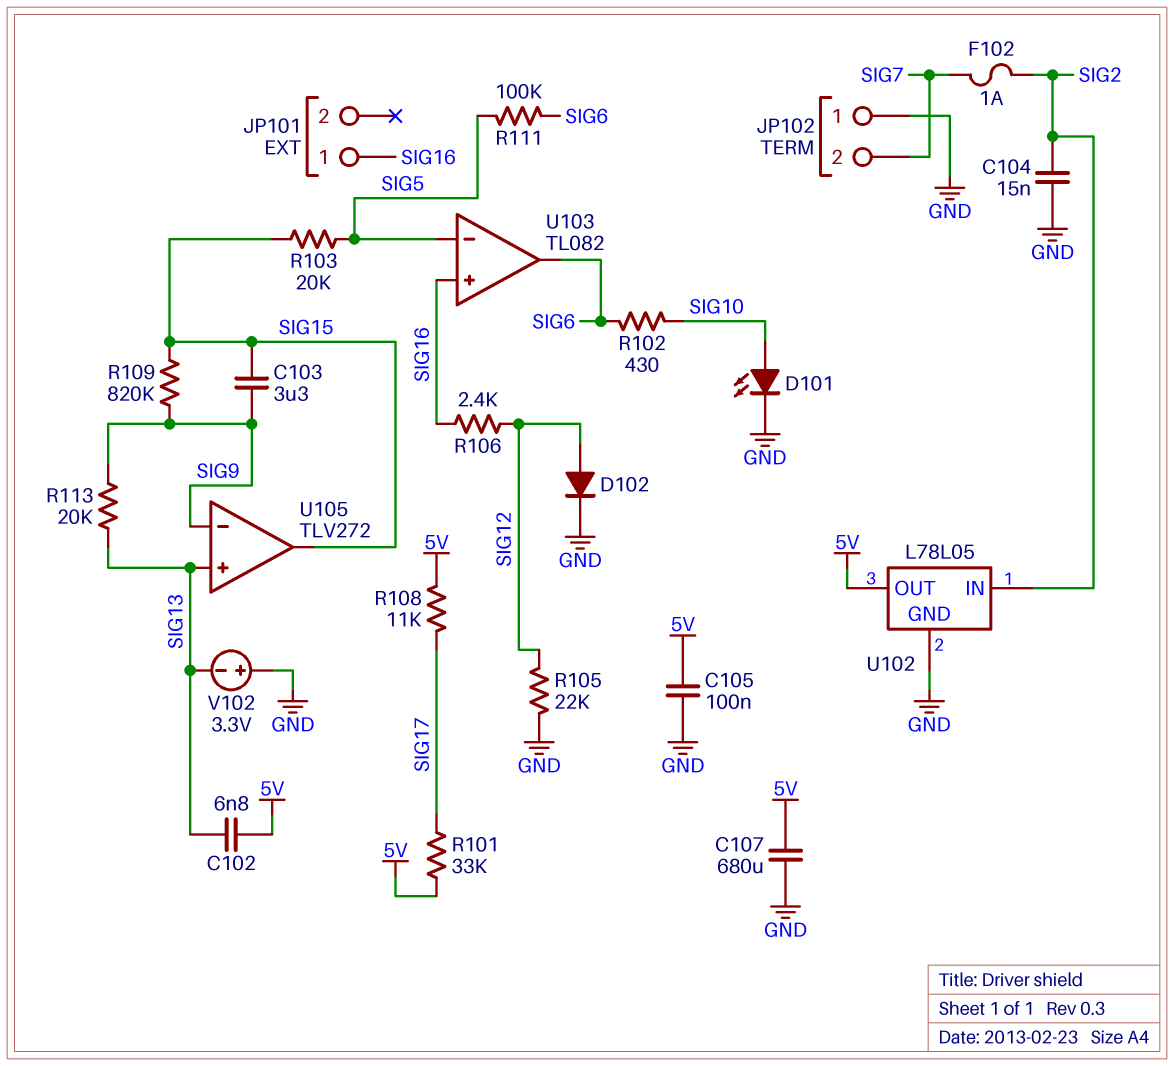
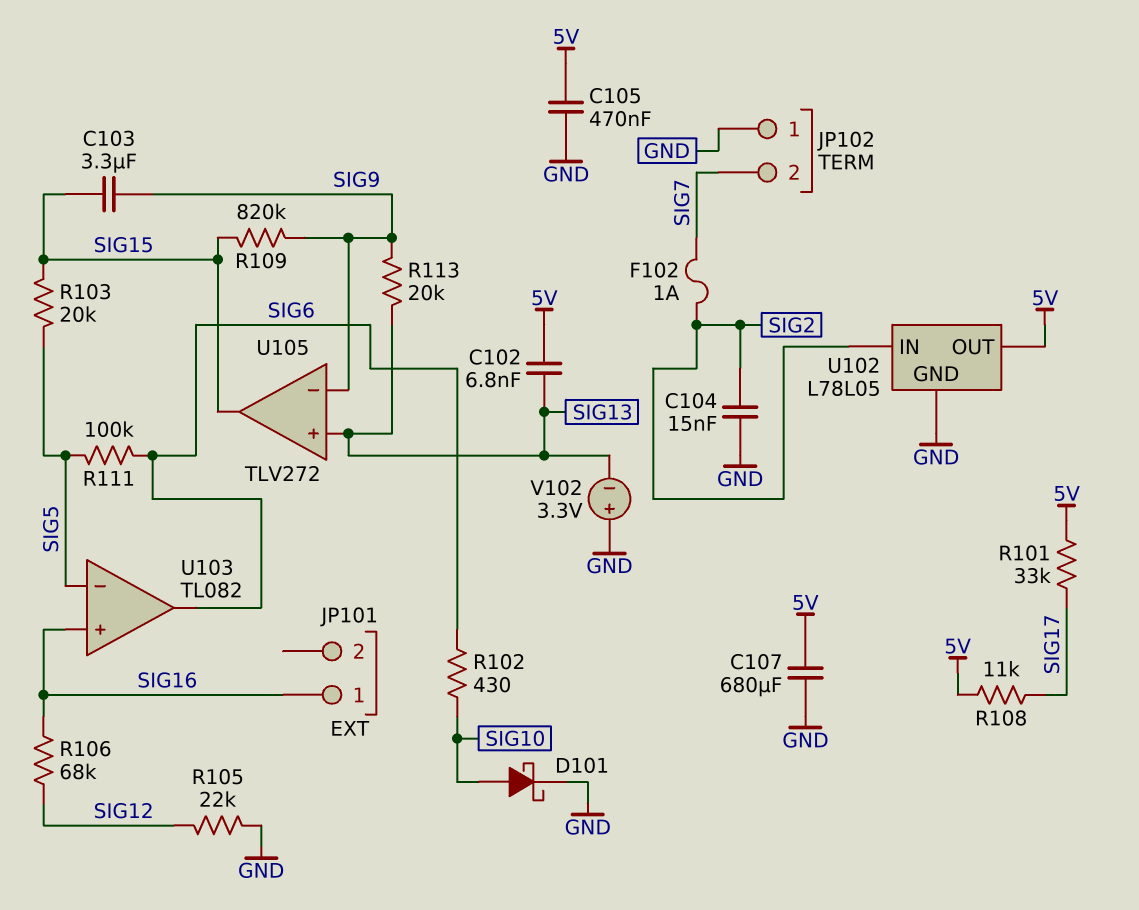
C105: 100nF (5V, GND) -> 470nF (5V, GND)
D101: LED (A SIG10, K GND) -> schottky (A SIG10, K GND)
D102: diode (A SIG12, K GND) -> none
R106: 2.4k (SIG12, SIG16) -> 68k (SIG12, SIG16)

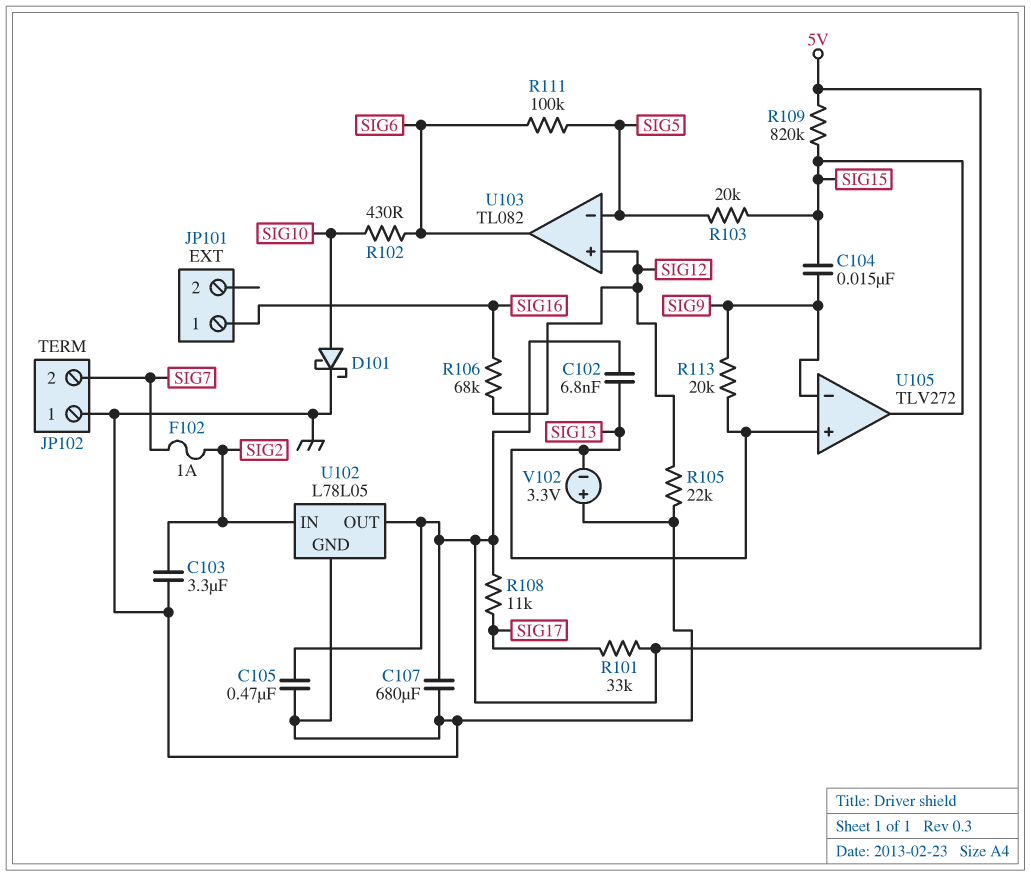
C103: 3.3uF (SIG9, SIG15) -> 3.3uF (GND, SIG2)
C104: 15nF (GND, SIG2) -> 15nF (SIG9, SIG15)
R109: 820k (SIG9, SIG15) -> 820k (5V, SIG15)
U103 pin in+: SIG16 -> SIG12

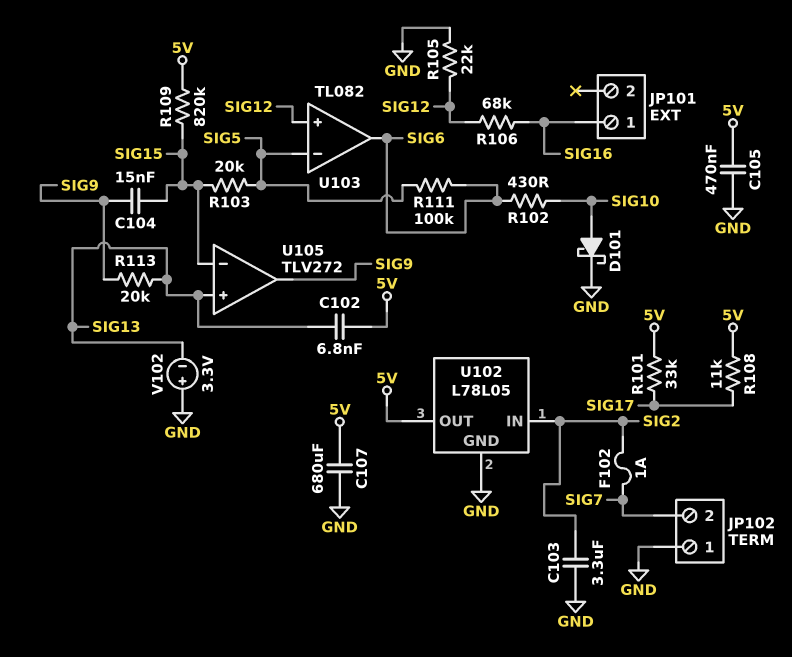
U105 pin in-: SIG9 -> SIG15
U105 pin out: SIG15 -> SIG9

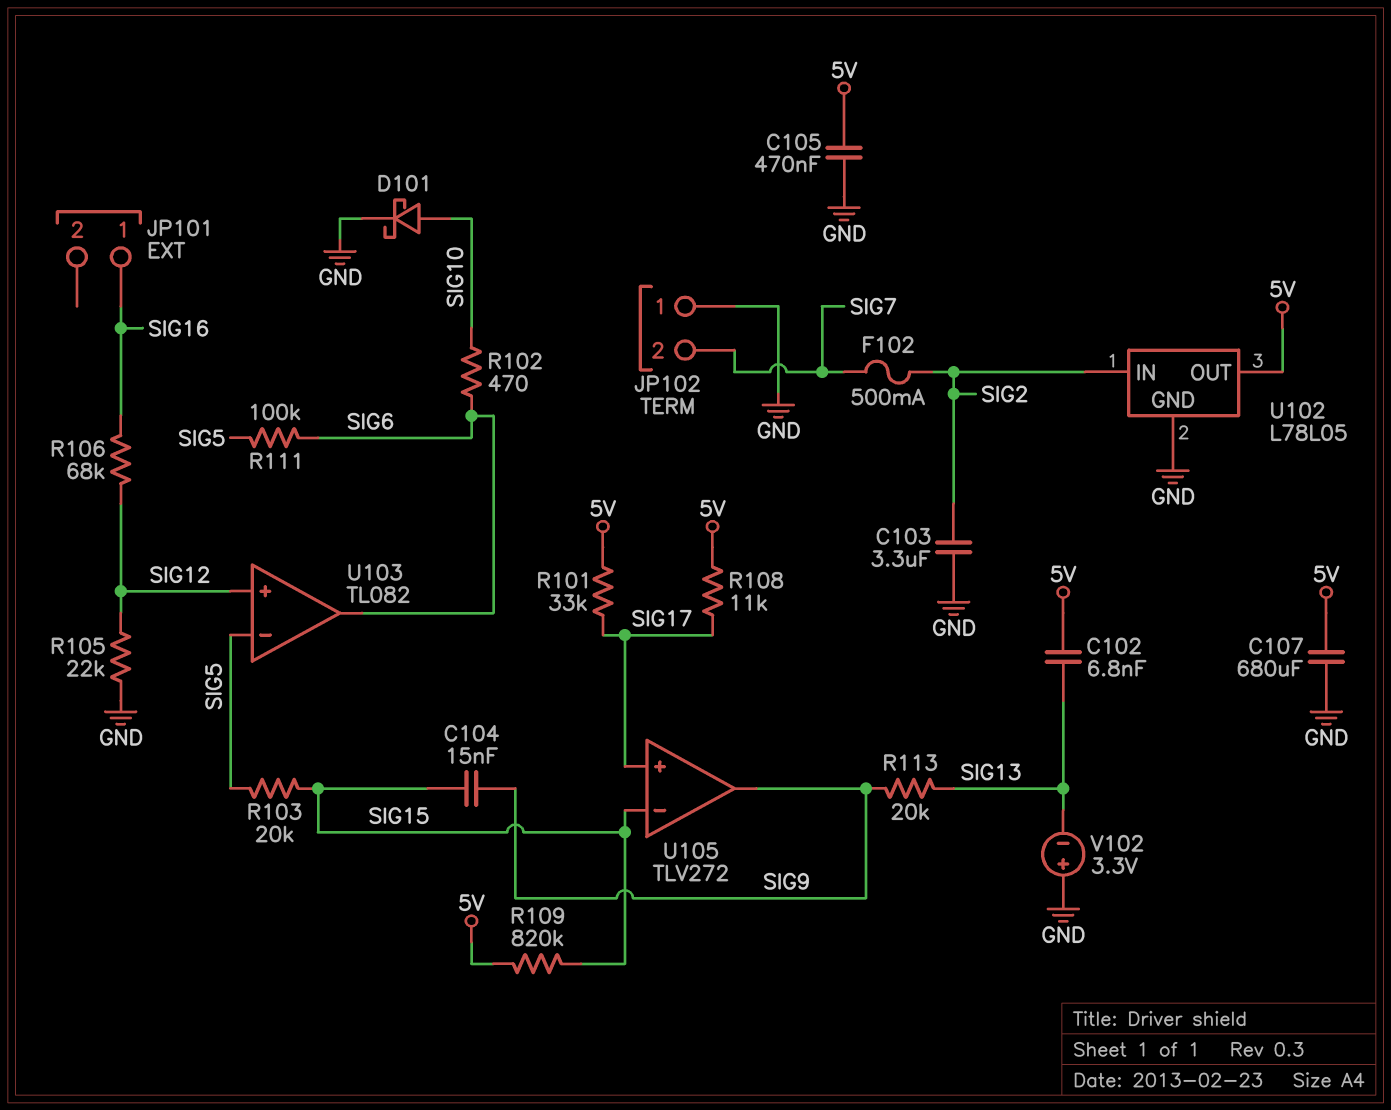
F102: 1A (SIG2, SIG7) -> 500mA (SIG2, SIG7)
R102: 430 (SIG6, SIG10) -> 470 (SIG6, SIG10)
U105 pin in+: SIG13 -> SIG17

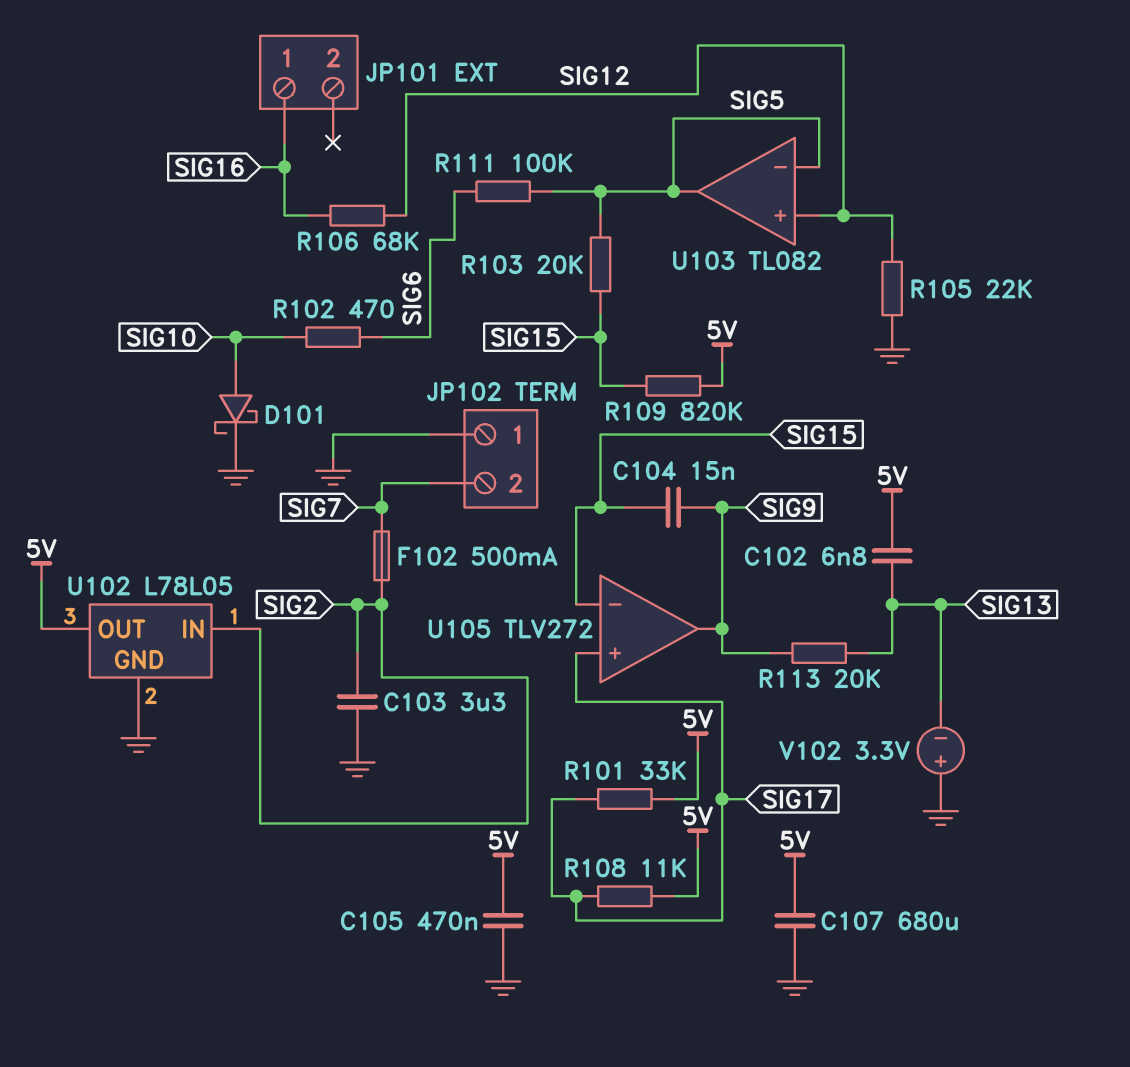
U103 pin out: SIG6 -> SIG5

